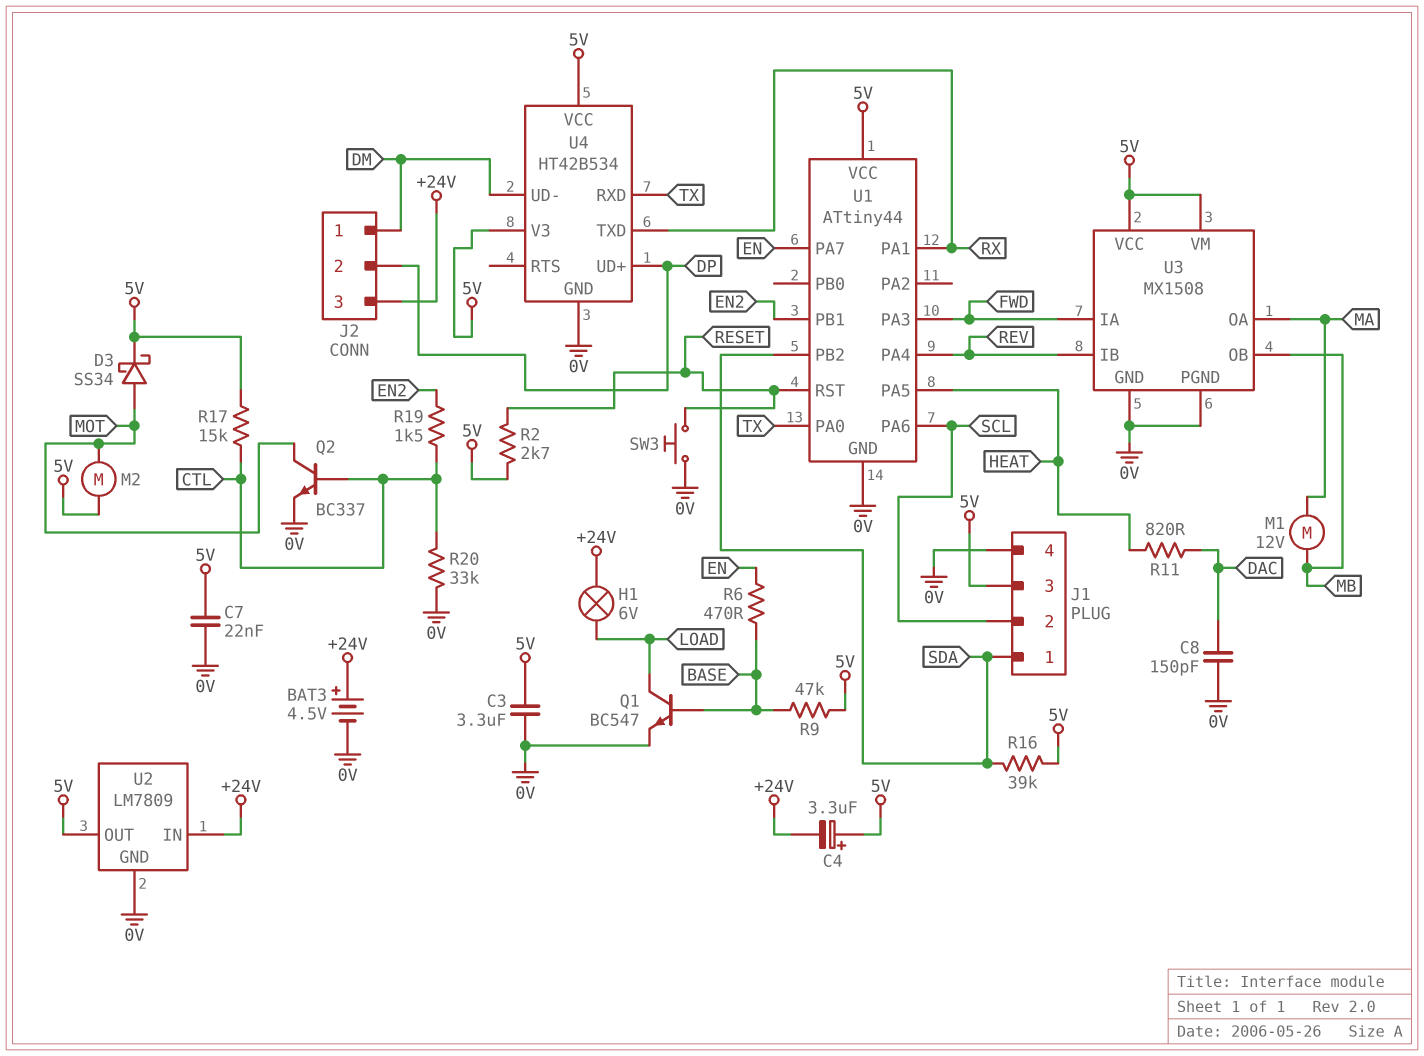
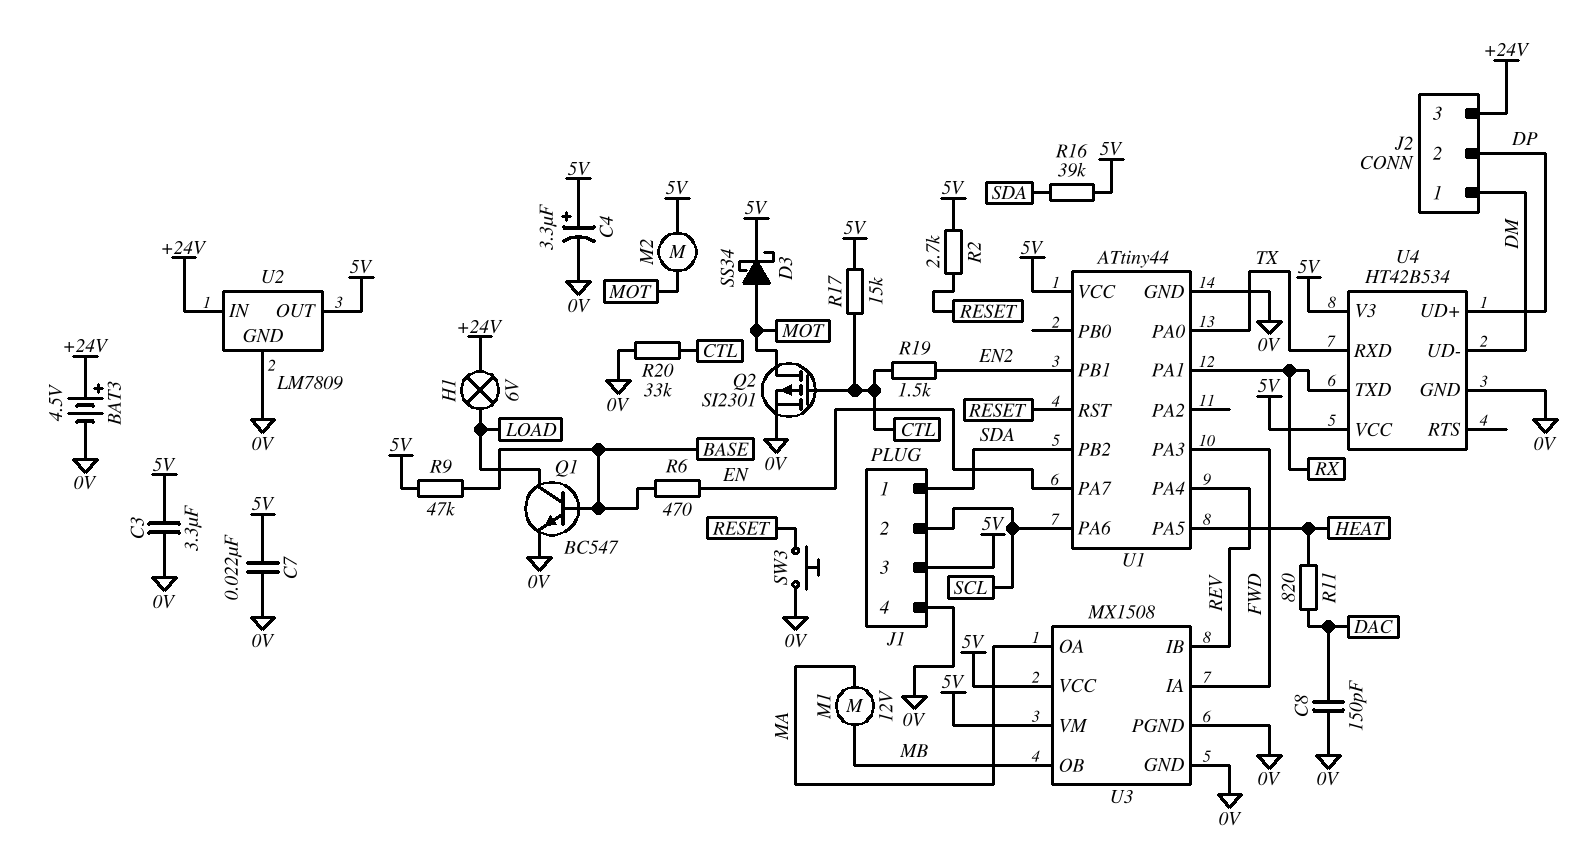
C4: 3.3uF (plus 5V, minus +24V) -> 3.3uF (plus 5V, minus 0V)
Q2: NPN BC337 (B CTL, C MOT, E 0V) -> PMOS SI2301 (G CTL, D MOT, S 0V)

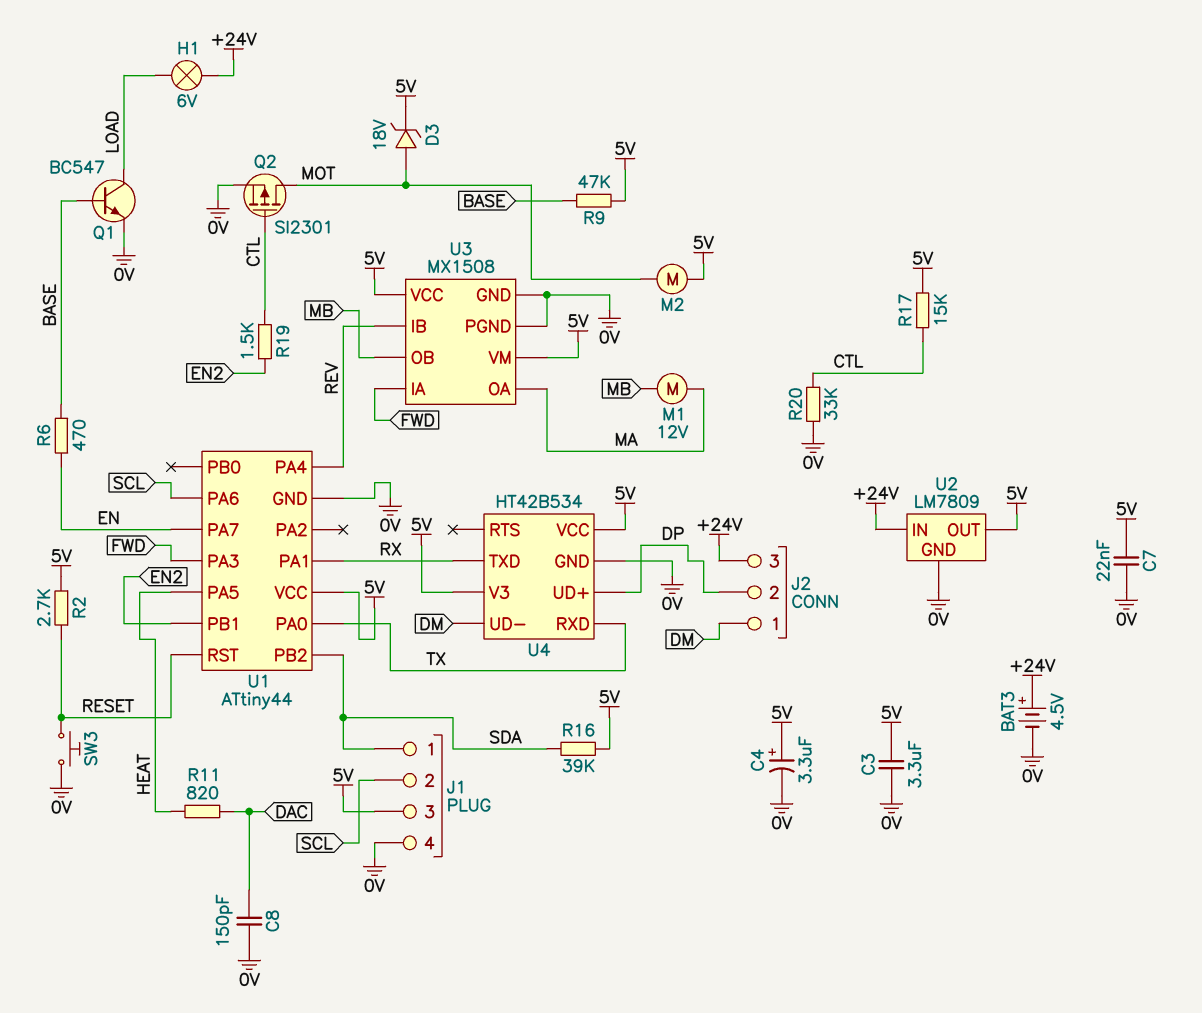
D3: schottky SS34 (A MOT, K 5V) -> zener 18V (A MOT, K 5V)

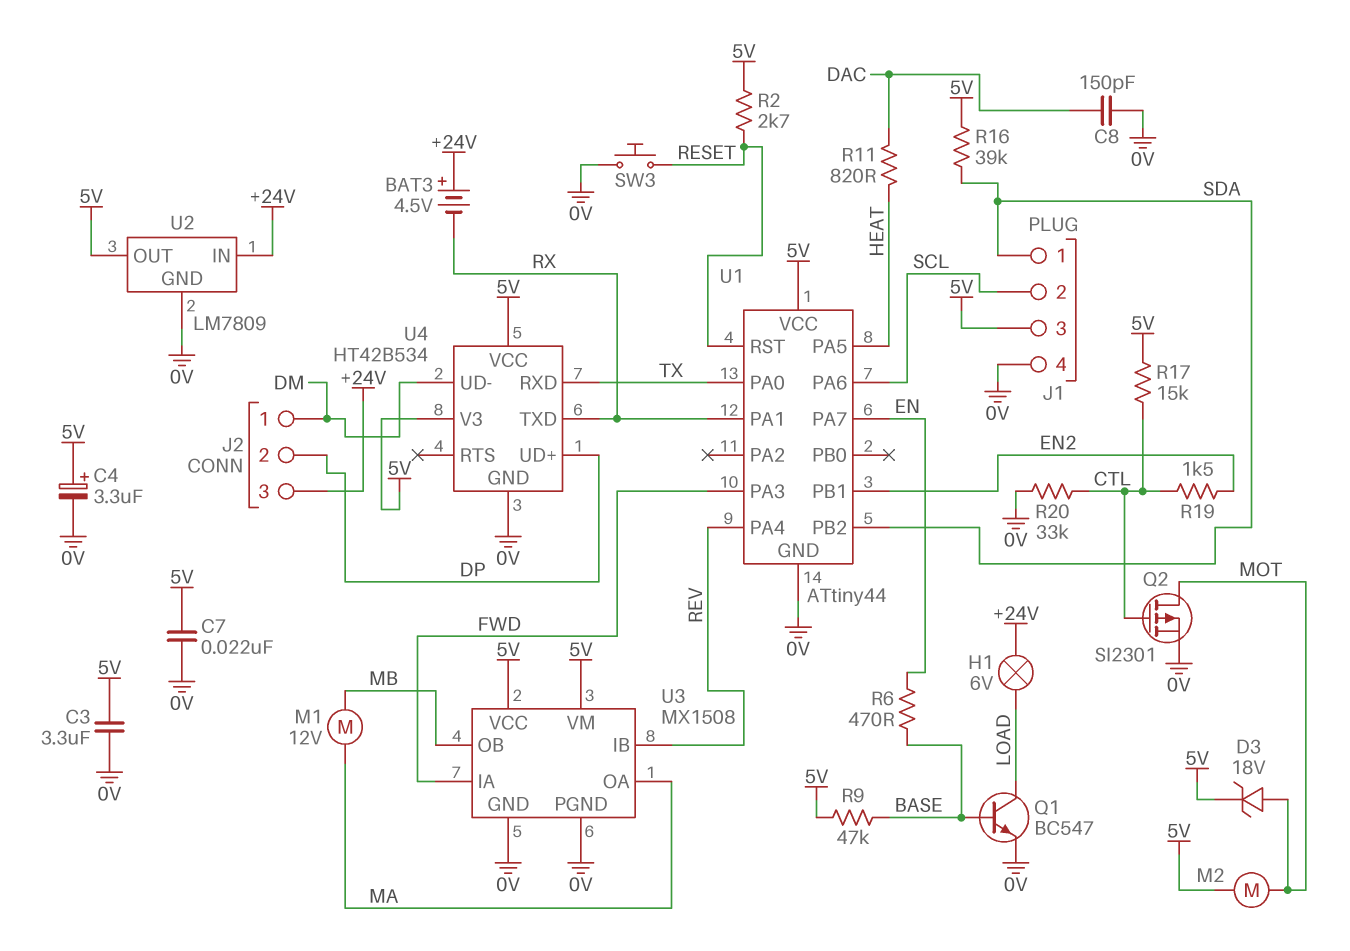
BAT3: 4.5V (plus +24V, minus 0V) -> 4.5V (plus +24V, minus RX)

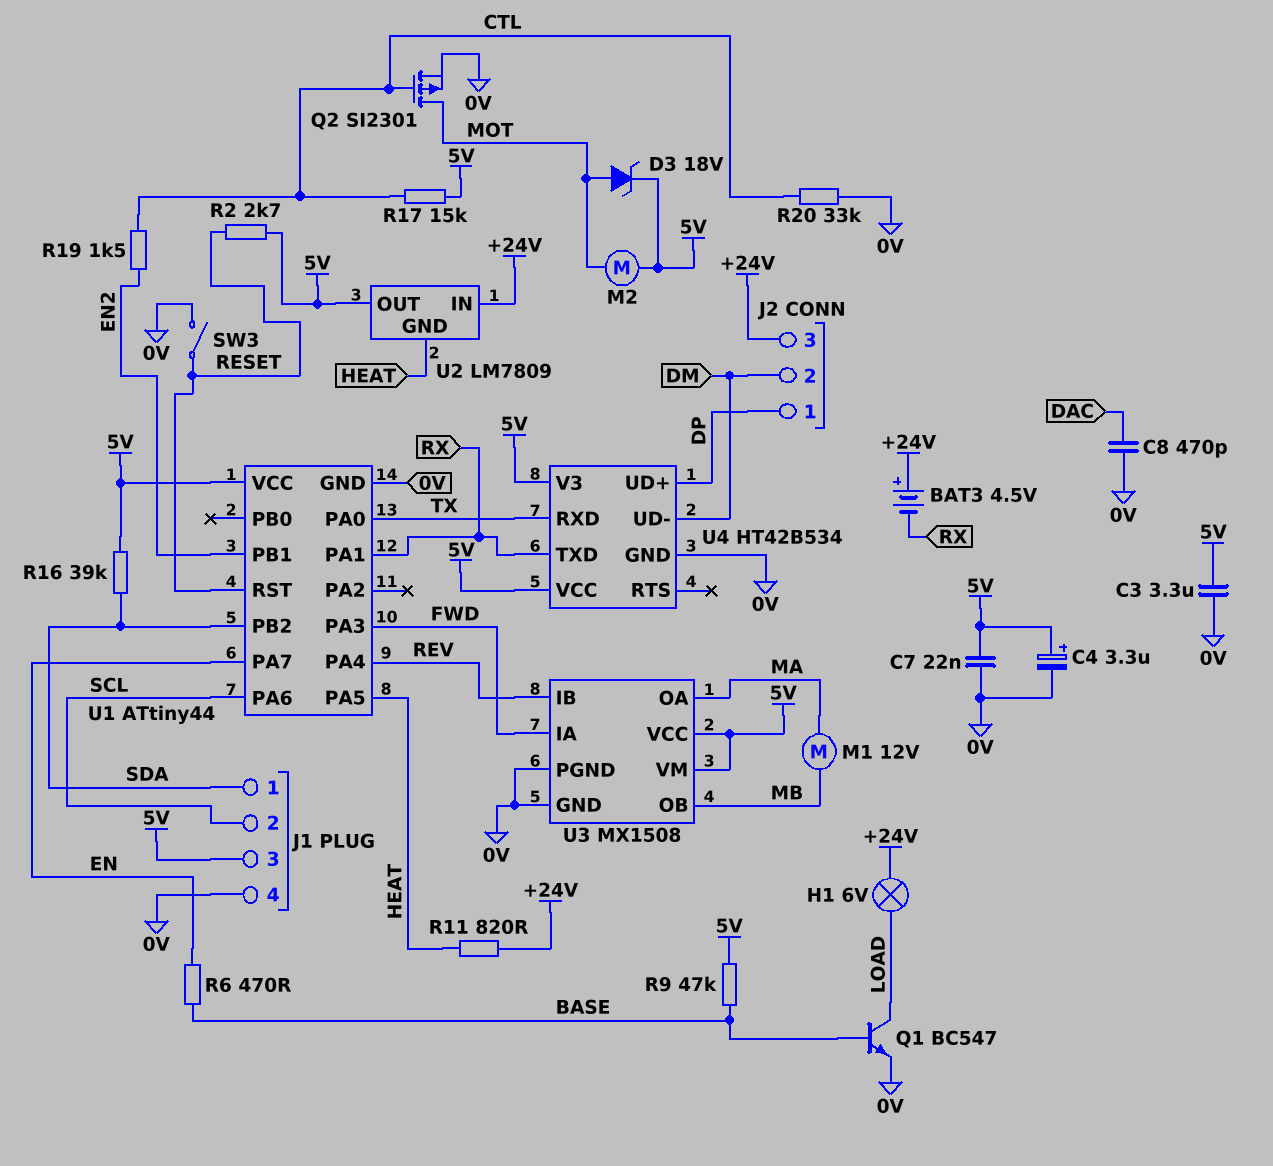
C8: 150pF (0V, DAC) -> 470pF (0V, DAC)
J2 pin 1: DM -> DP
J2 pin 2: DP -> DM
R11: 820 (DAC, HEAT) -> 820 (+24V, HEAT)
SW3: button (0V, RESET) -> switch (0V, RESET)
U2 pin GND: 0V -> HEAT

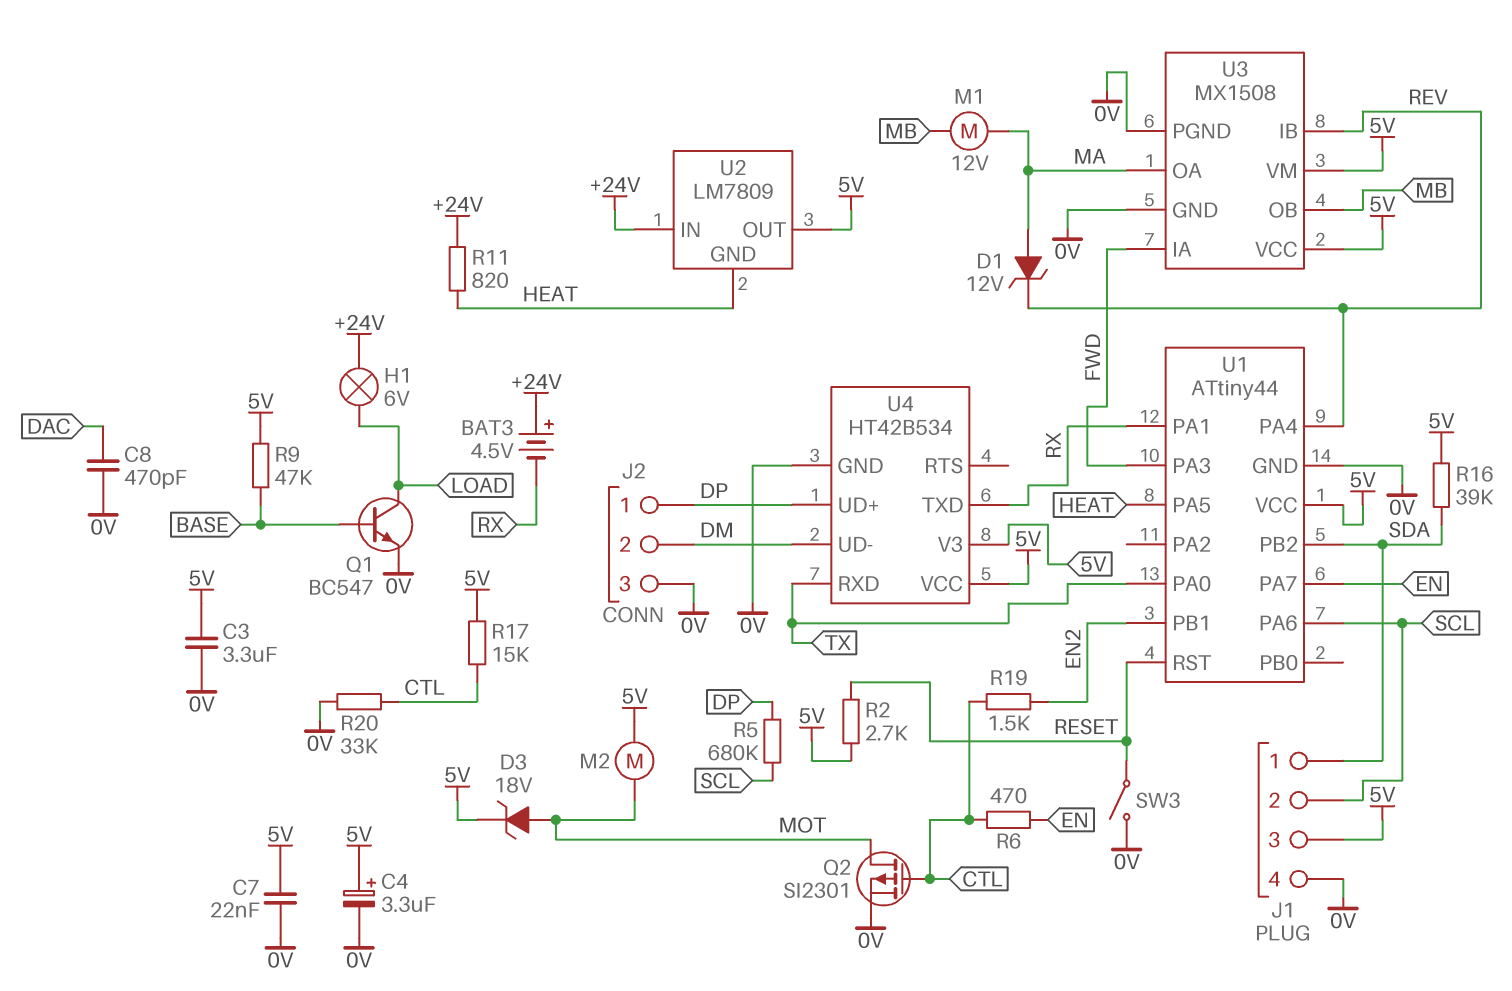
D1: none -> zener 12V (A MA, K REV)
J2 pin 3: +24V -> 0V
R5: none -> 680k (DP, SCL)
R6: 470 (BASE, EN) -> 470 (CTL, EN)

